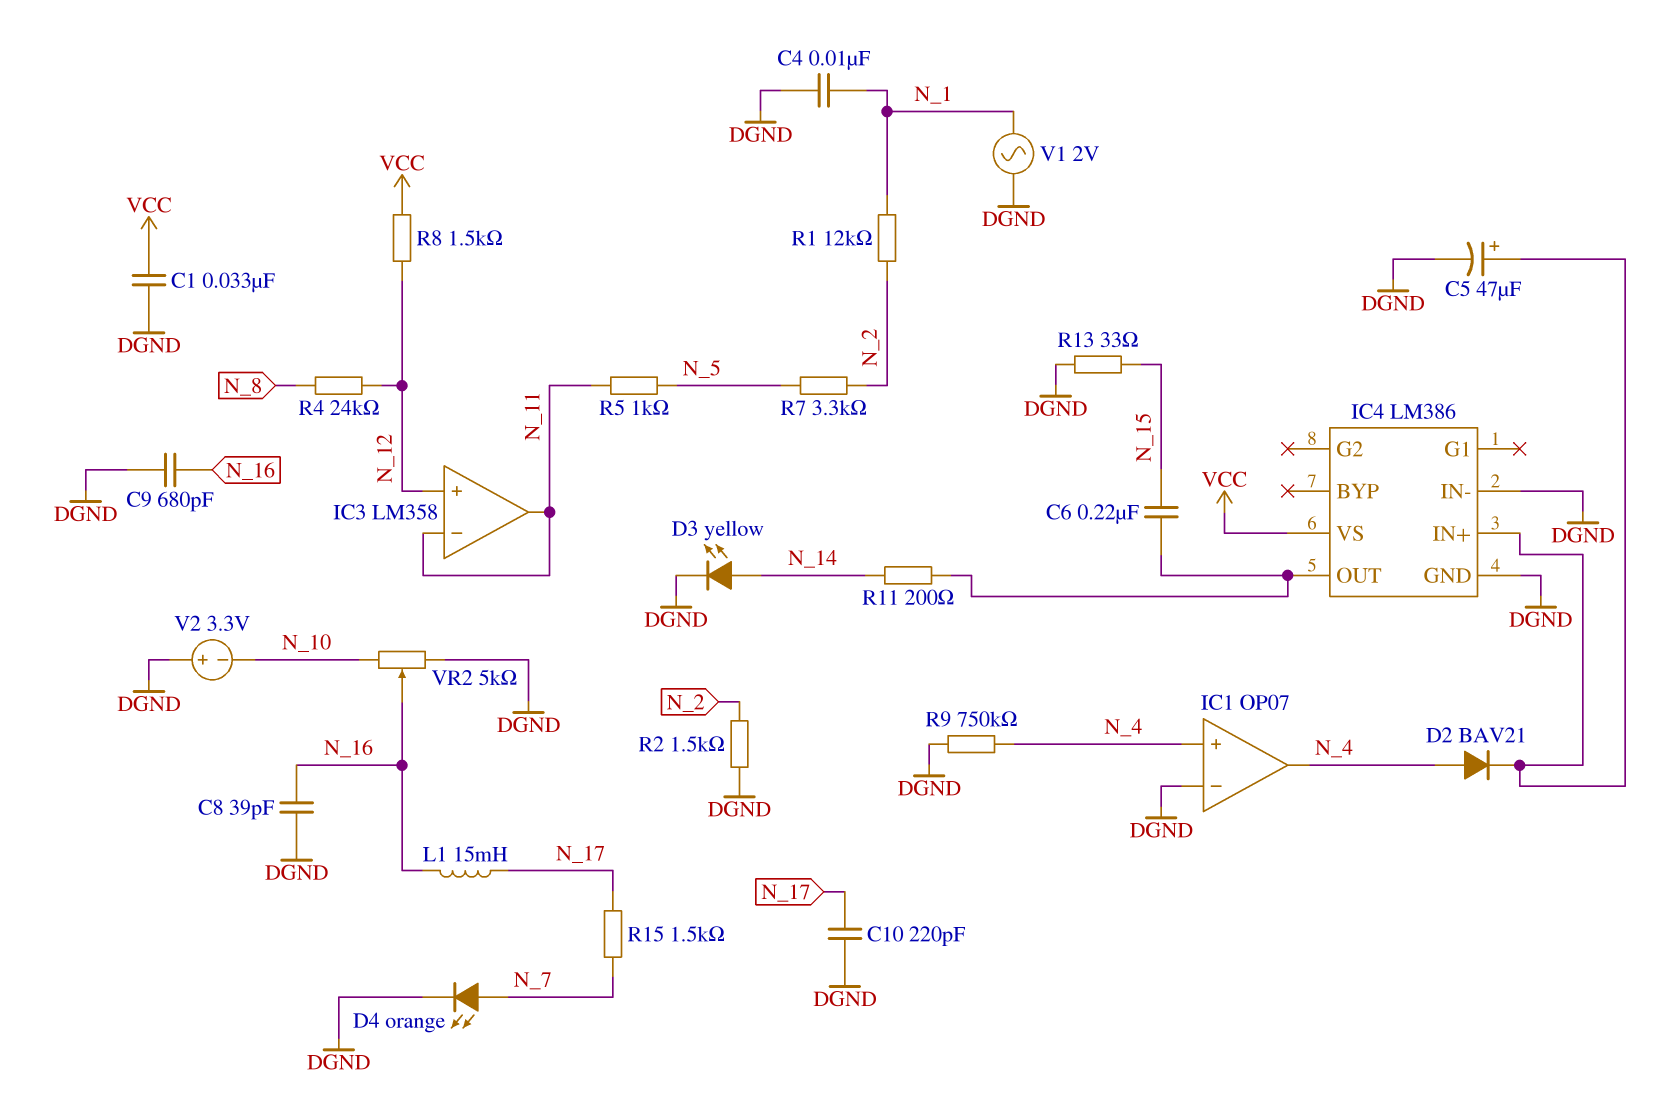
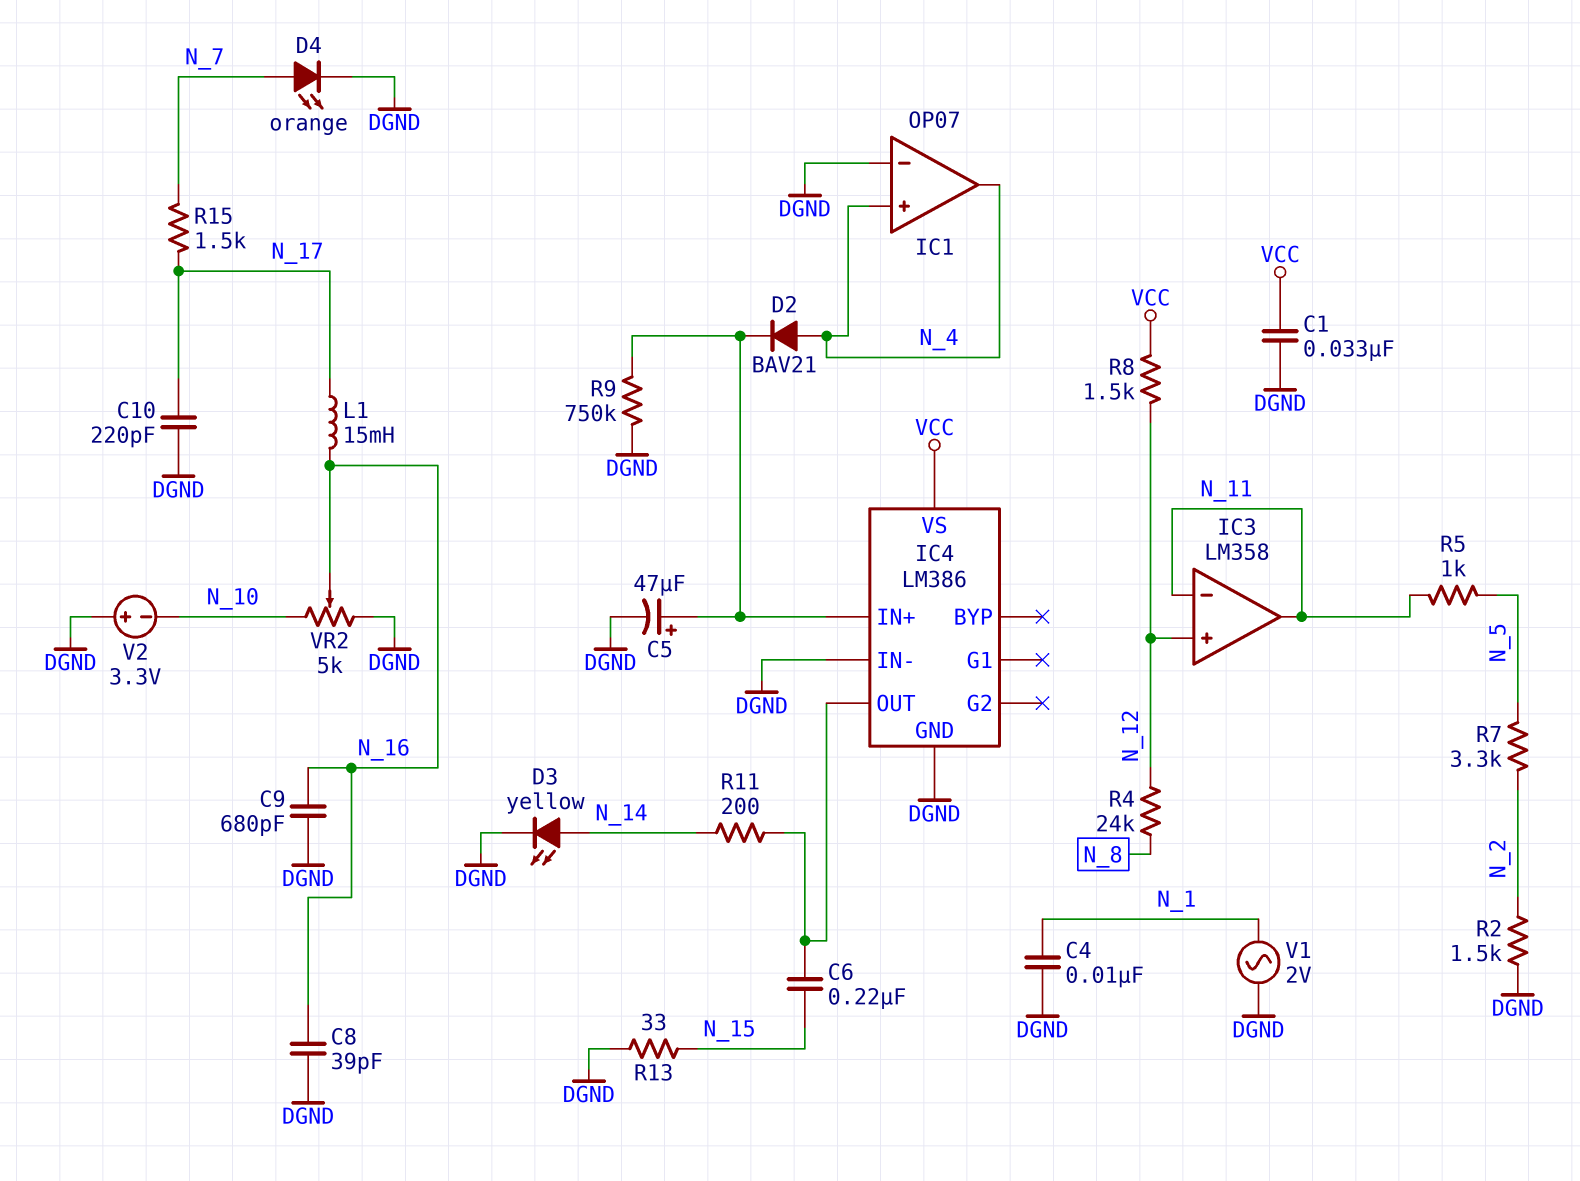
R1: 12k (N_1, N_2) -> none
R9: 750k (DGND, N_4) -> 750k (DGND, IC4/IN+)

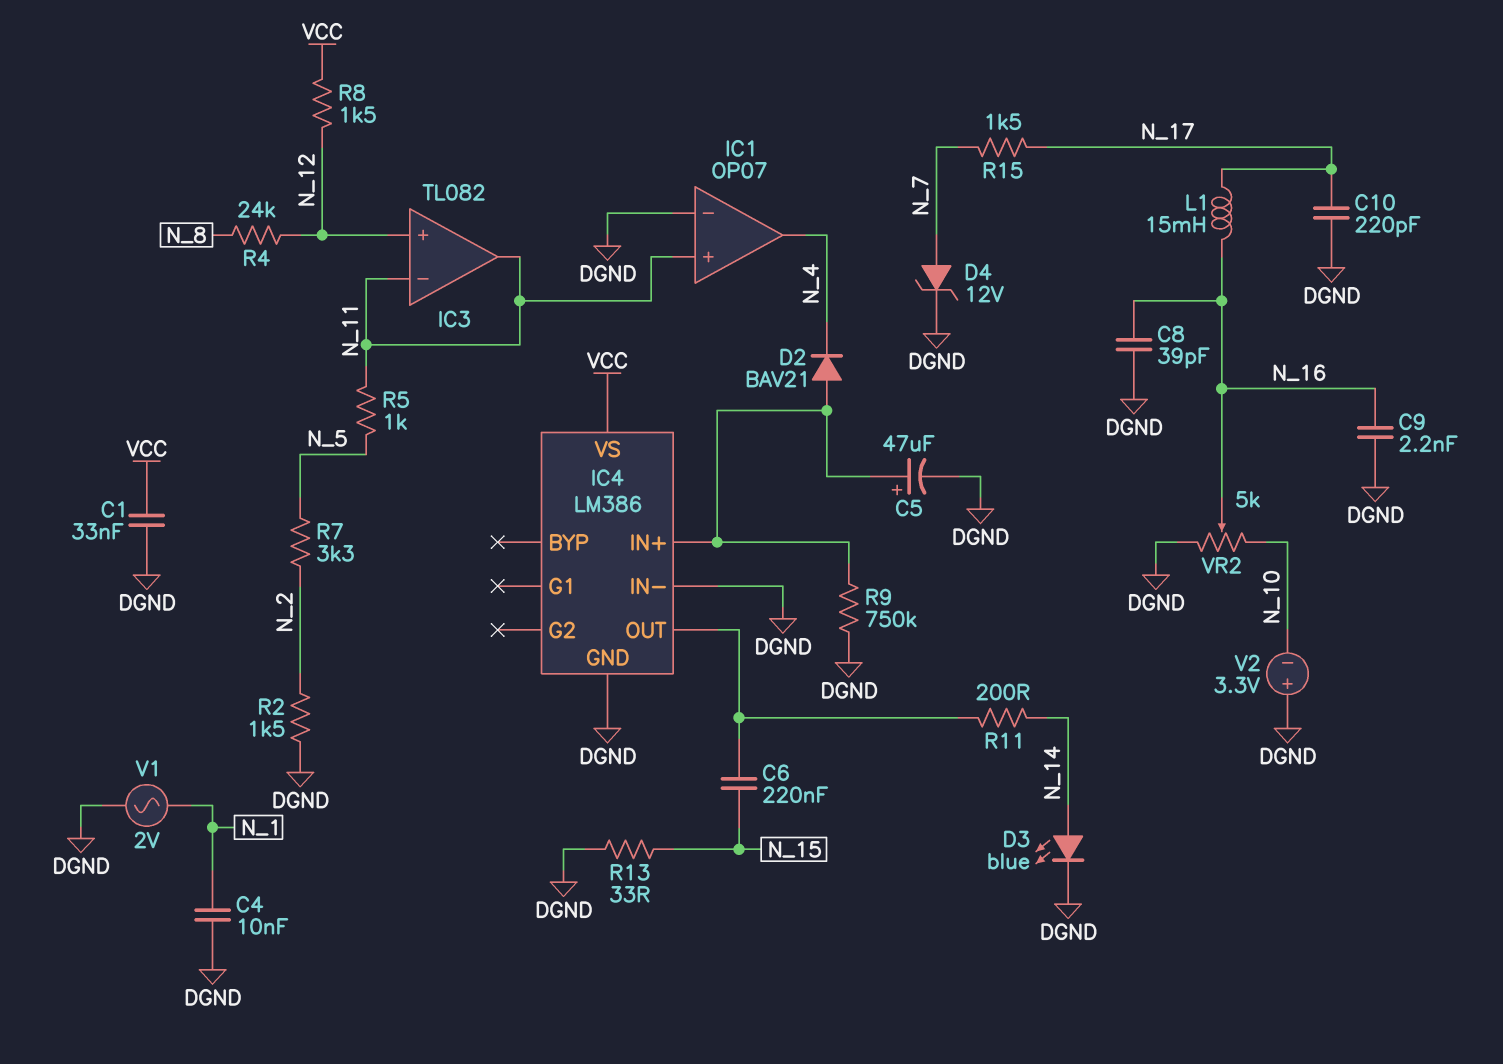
C9: 680pF (DGND, N_16) -> 2.2nF (DGND, N_16)
D2: diode BAV21 (A N_4, K IC4/IN+) -> diode BAV21 (A IC4/IN+, K N_4)
D3: LED yellow (A N_14, K DGND) -> LED blue (A N_14, K DGND)
D4: LED orange (A N_7, K DGND) -> zener 12V (A N_7, K DGND)
IC1 pin in+: N_4 -> N_11
IC3: LM358 -> TL082

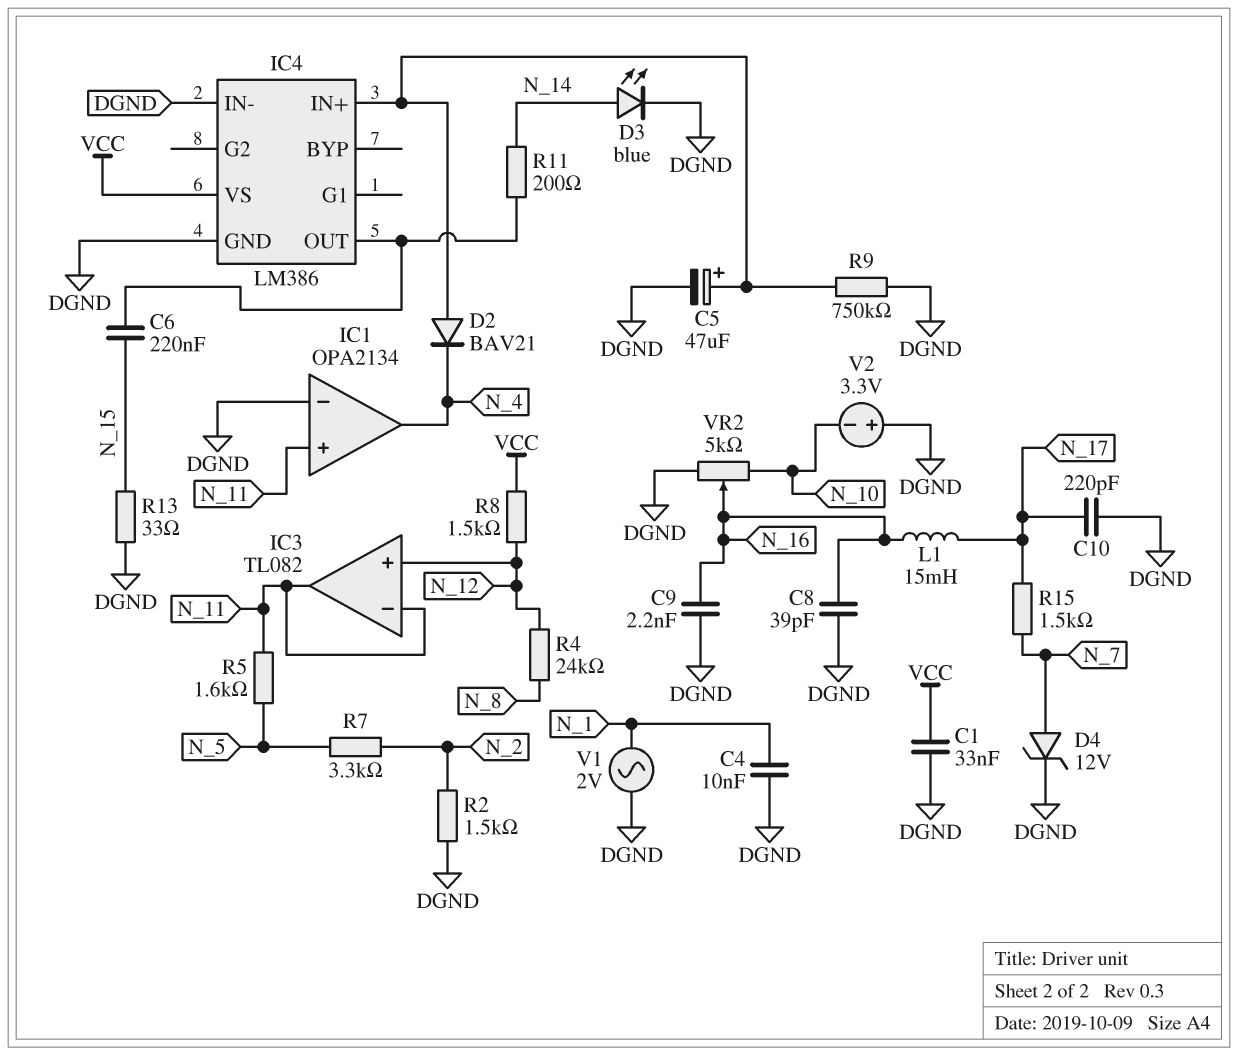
IC1: OP07 -> OPA2134
R5: 1k (N_5, N_11) -> 1.6k (N_5, N_11)

